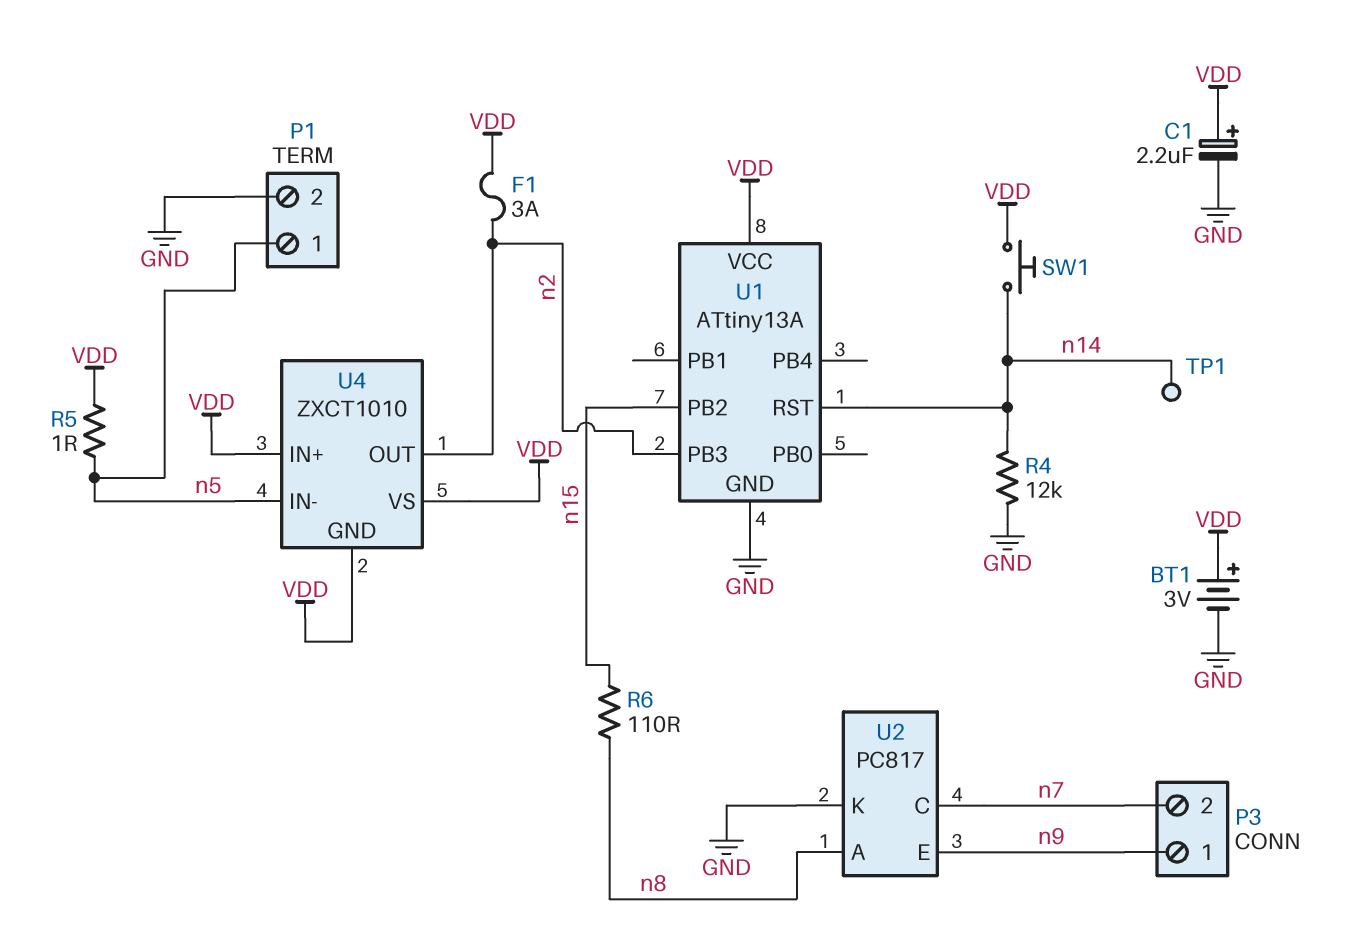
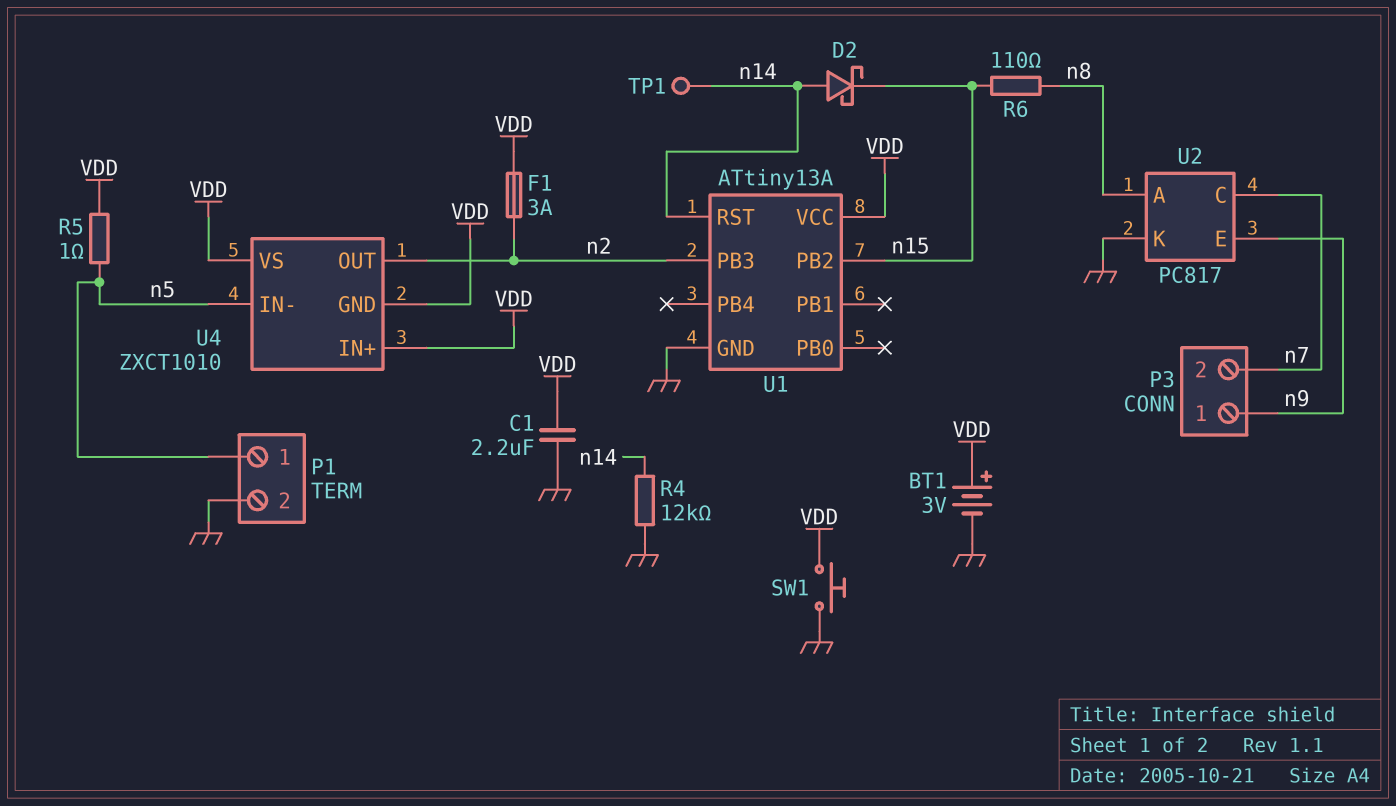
C1: 2.2uF (plus VDD, minus GND) -> 2.2uF (GND, VDD)
D2: none -> schottky (A n14, K n15)
SW1: button (VDD, n14) -> button (GND, VDD)

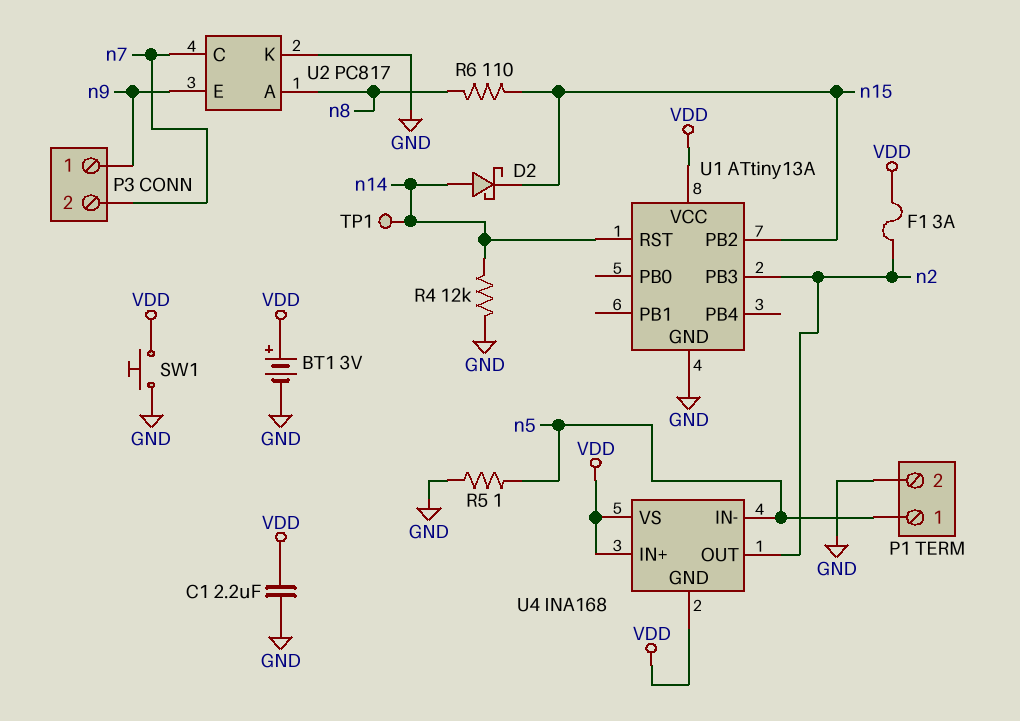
R5: 1 (VDD, n5) -> 1 (GND, n5)
U4: ZXCT1010 -> INA168

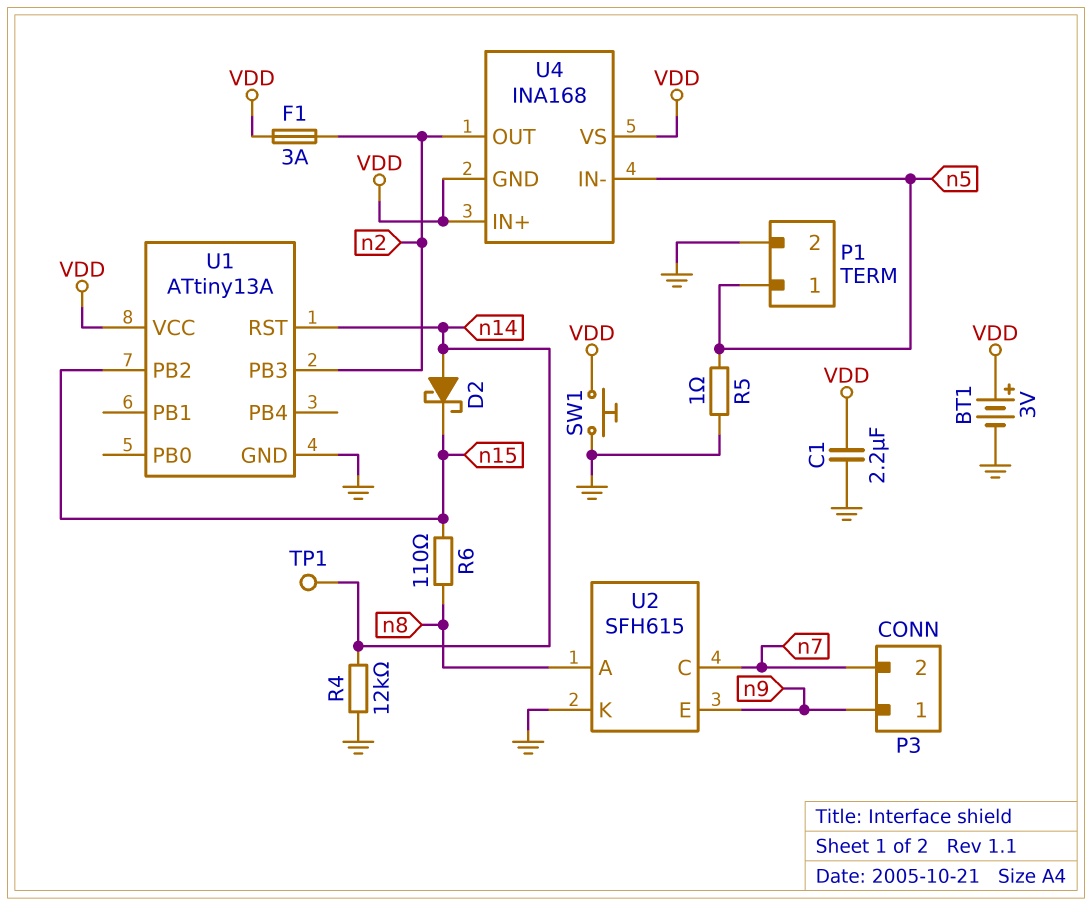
U2: PC817 -> SFH615

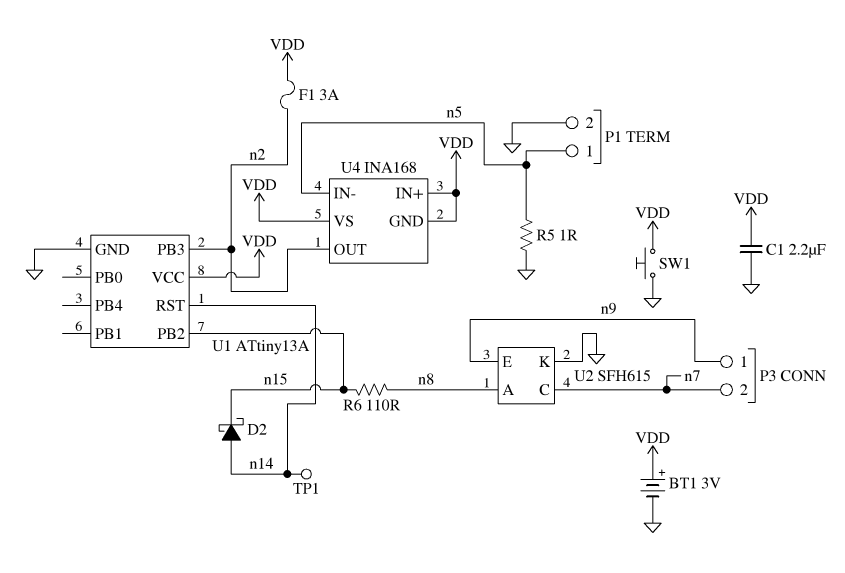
R4: 12k (GND, n14) -> none

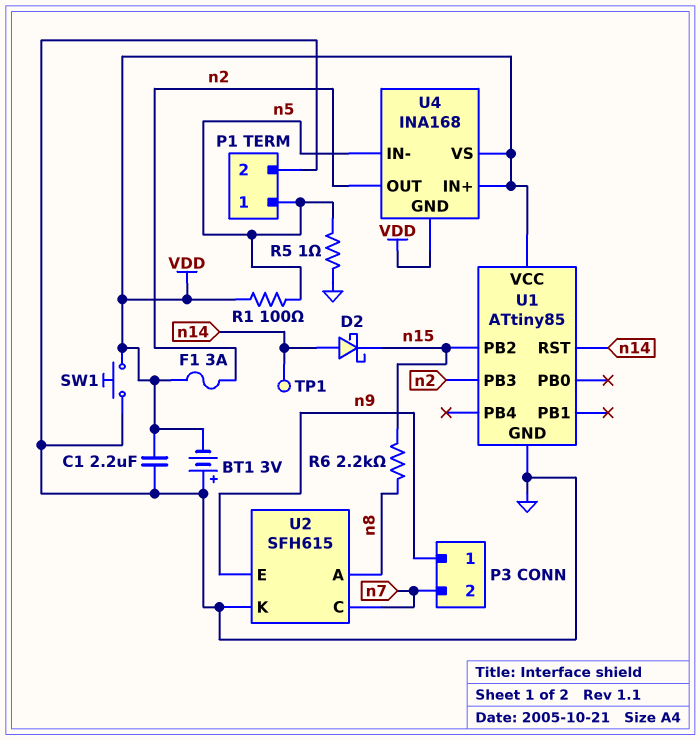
BT1: 3V (plus VDD, minus GND) -> 3V (plus GND, minus VDD)
R1: none -> 100 (VDD, n5)
R6: 110 (n8, n15) -> 2.2k (n8, n15)
U1: ATtiny13A -> ATtiny85

